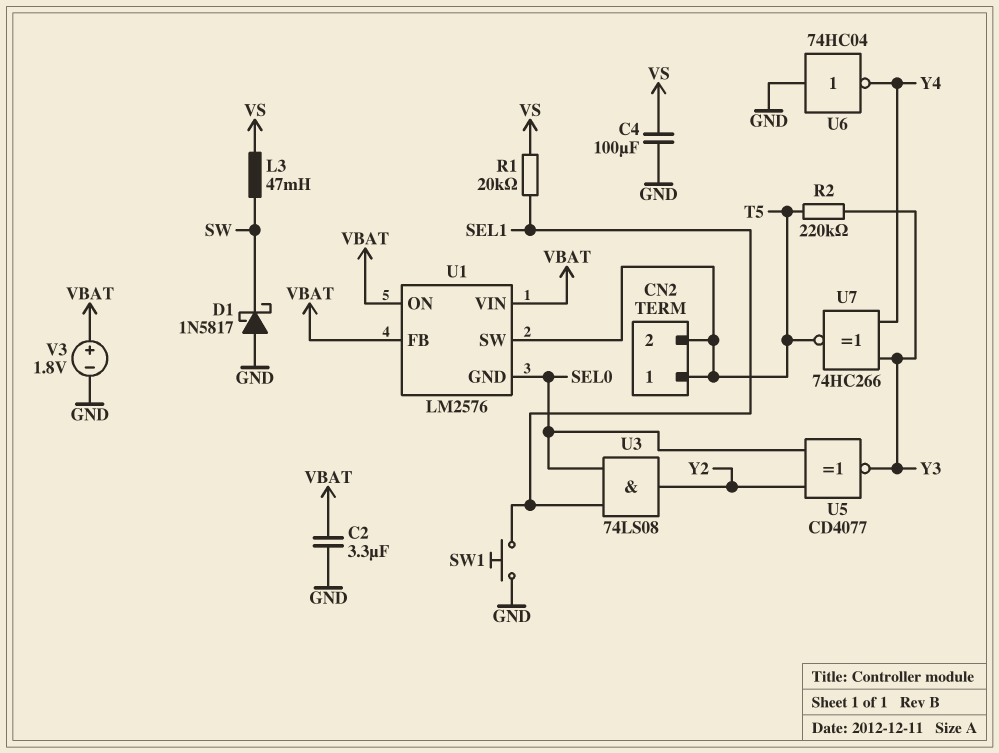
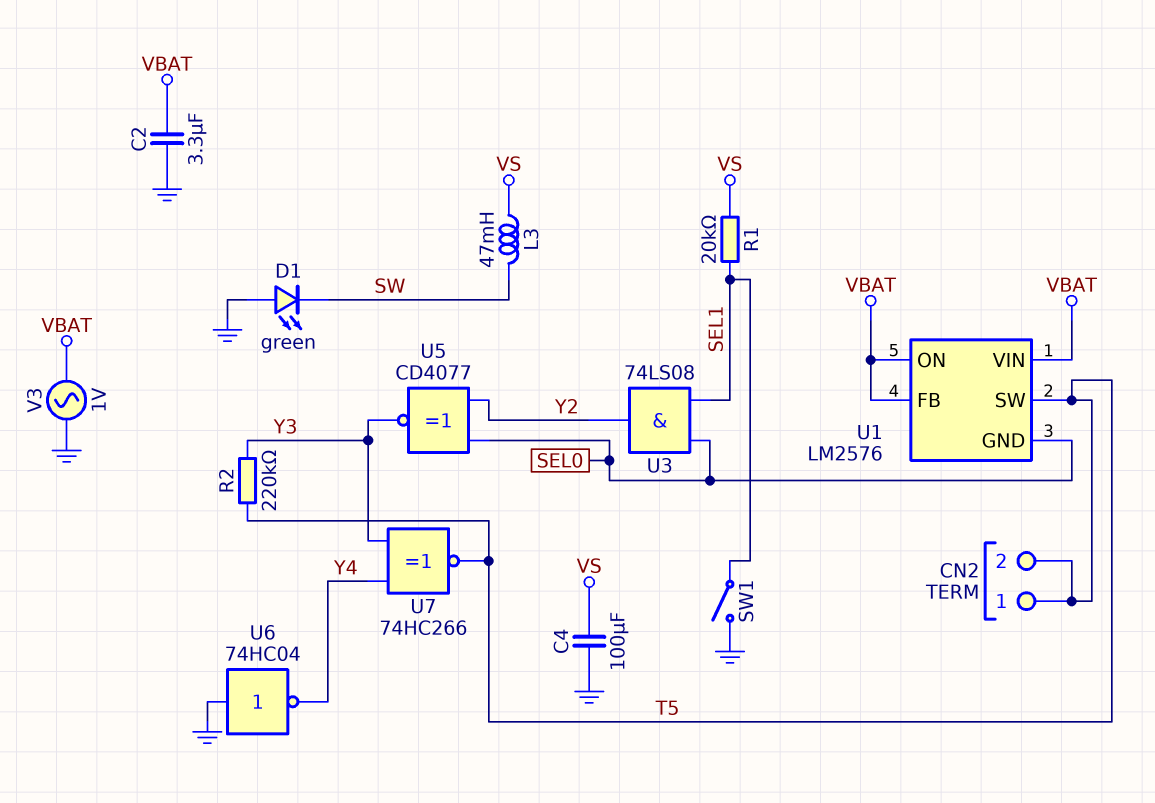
D1: schottky 1N5817 (A GND, K SW) -> LED green (A GND, K SW)
SW1: button (GND, SEL1) -> switch (GND, SEL1)
V3: 1.8V (plus VBAT, minus GND) -> AC 1V (GND, VBAT)

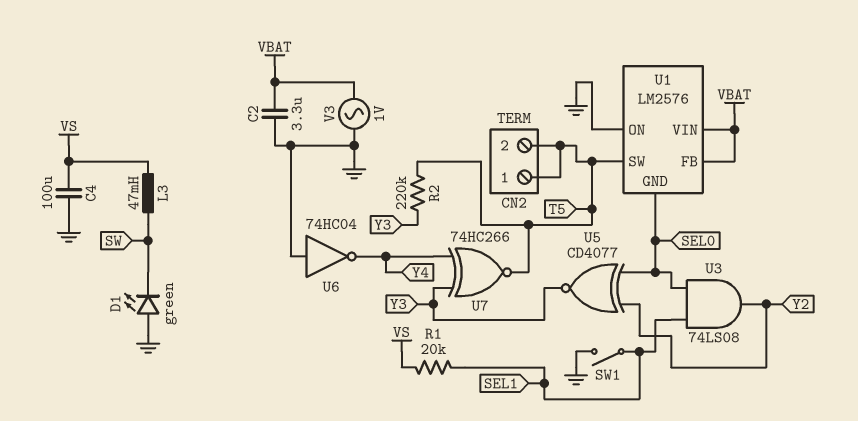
U1 pin ON: VBAT -> GND

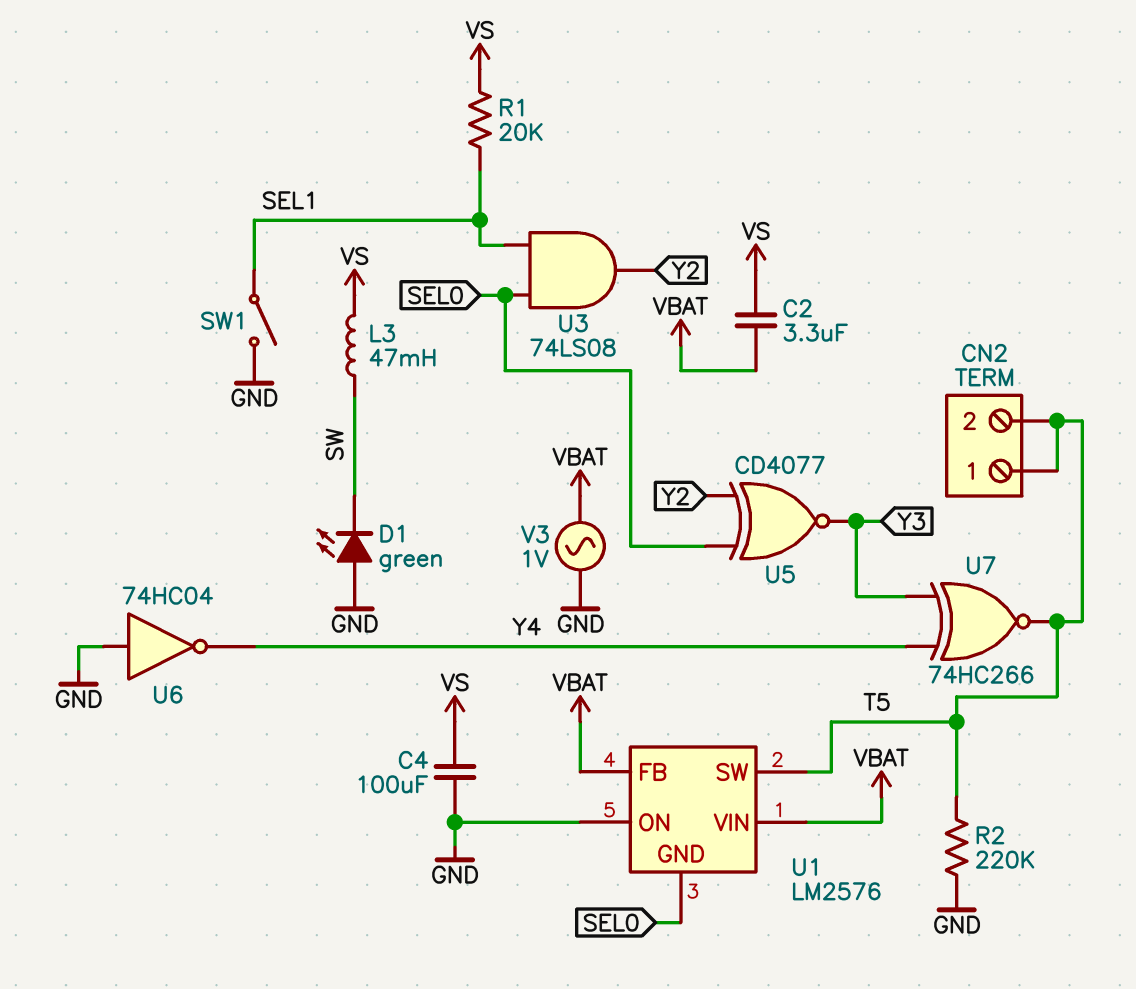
C2: 3.3uF (GND, VBAT) -> 3.3uF (VBAT, VS)
R2: 220k (T5, Y3) -> 220k (GND, T5)

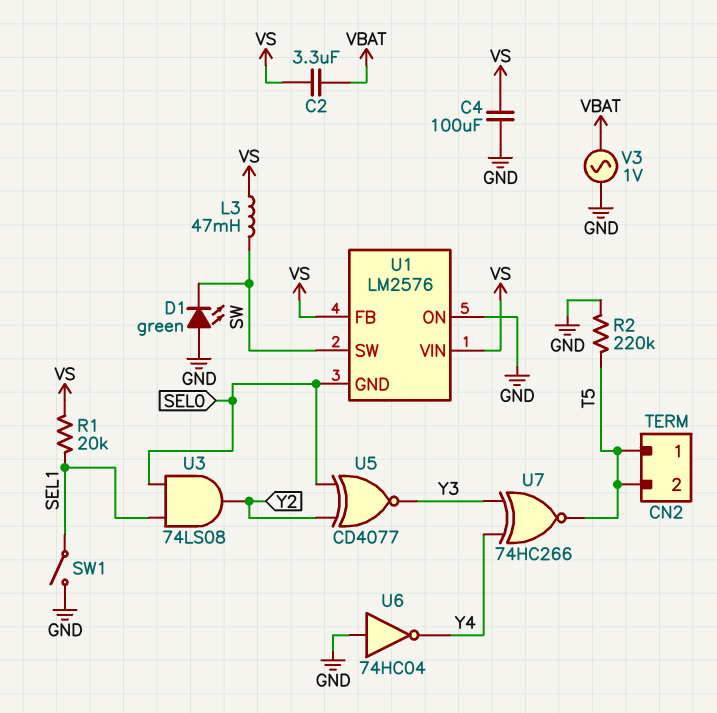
U1 pin FB: VBAT -> VS
U1 pin SW: T5 -> SW
U1 pin VIN: VBAT -> VS

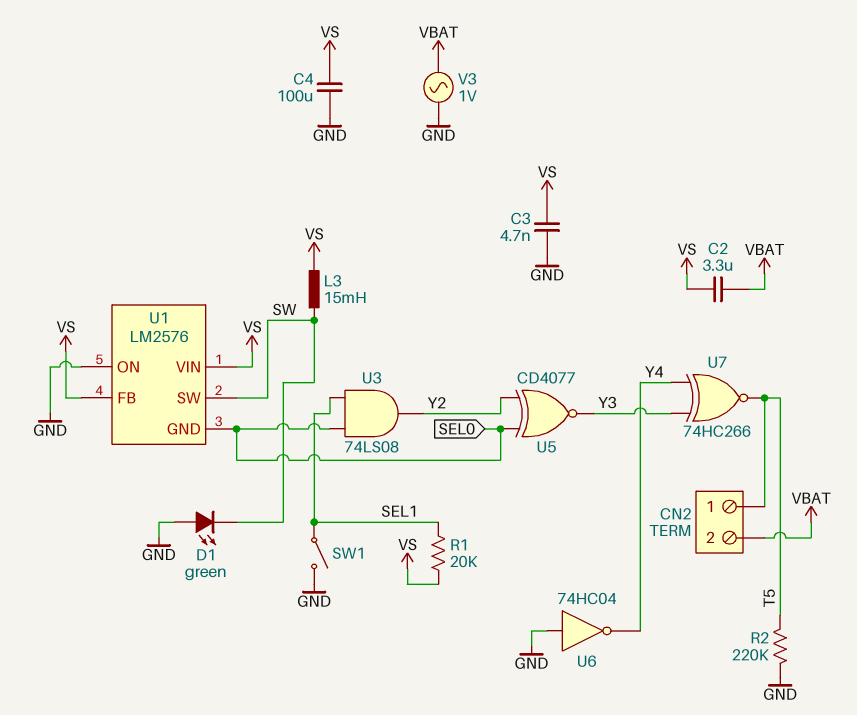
C3: none -> 4.7nF (GND, VS)
CN2 pin 2: T5 -> VBAT
L3: 47mH (SW, VS) -> 15mH (SW, VS)

